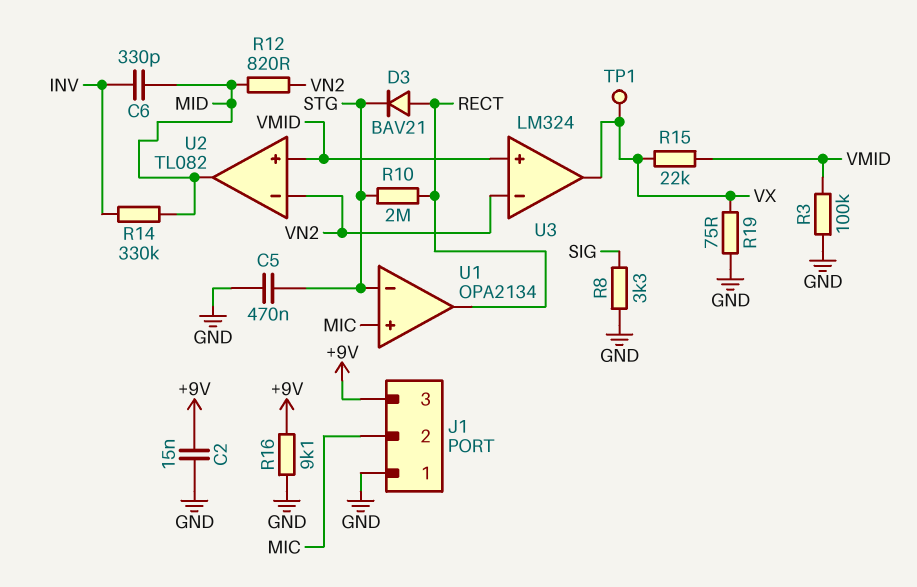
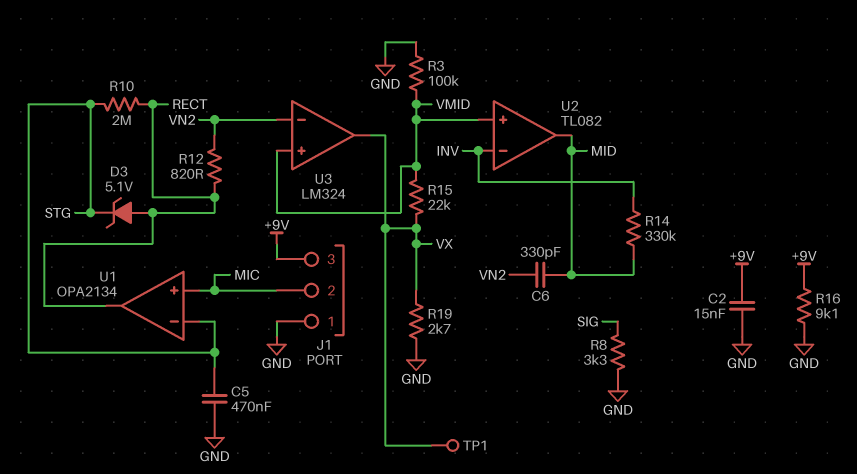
C6: 330pF (INV, MID) -> 330pF (MID, VN2)
D3: diode BAV21 (A RECT, K STG) -> zener 5.1V (A RECT, K STG)
R12: 820 (MID, VN2) -> 820 (RECT, VN2)
R19: 75 (GND, VX) -> 2.7k (GND, VX)
U2 pin in-: VN2 -> INV

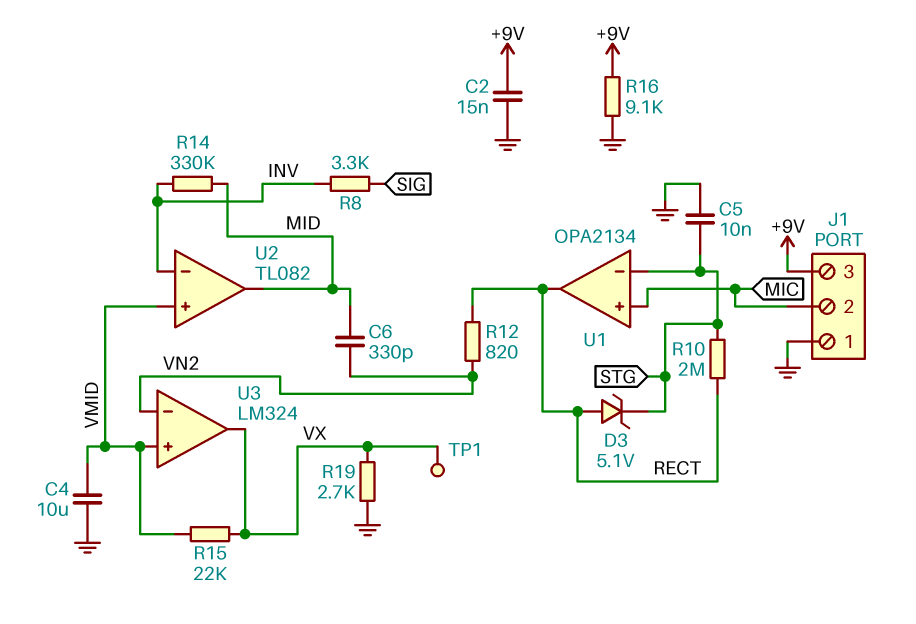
C4: none -> 10uF (GND, VMID)
C5: 470nF (GND, STG) -> 10nF (GND, STG)
R3: 100k (GND, VMID) -> none
R8: 3.3k (GND, SIG) -> 3.3k (INV, SIG)

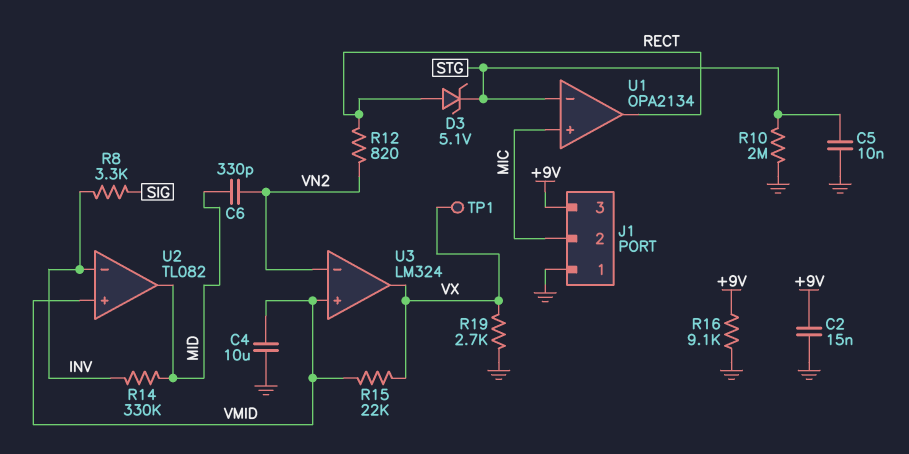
R10: 2M (RECT, STG) -> 2M (GND, STG)

